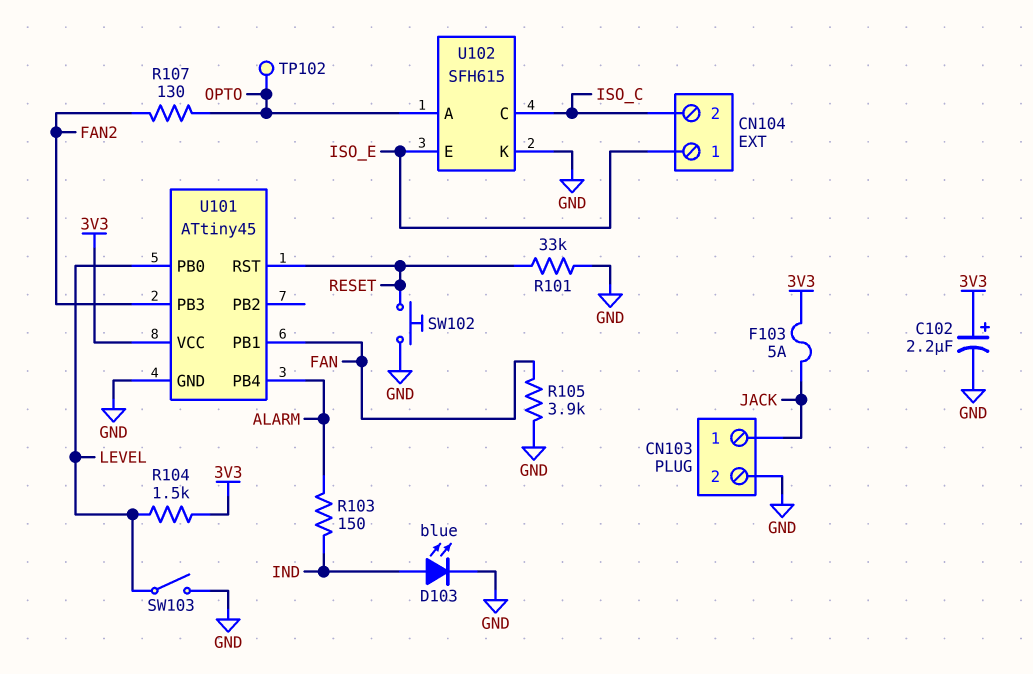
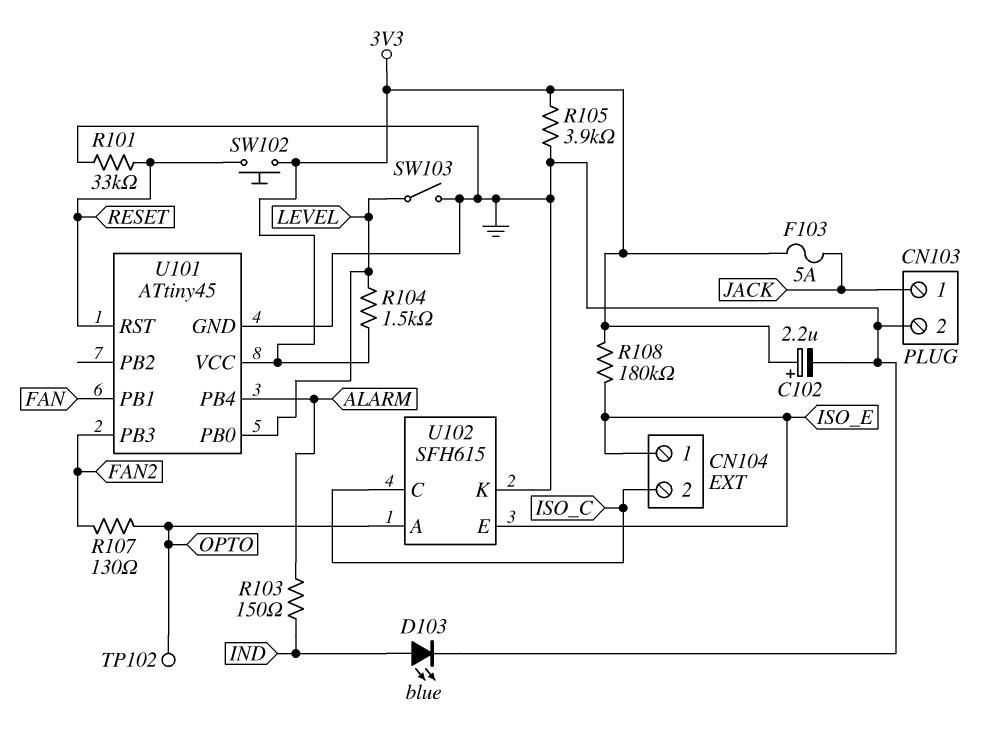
R105: 3.9k (FAN, GND) -> 3.9k (3V3, GND)
R108: none -> 180k (3V3, ISO_E)
SW102: button (GND, RESET) -> button (3V3, RESET)

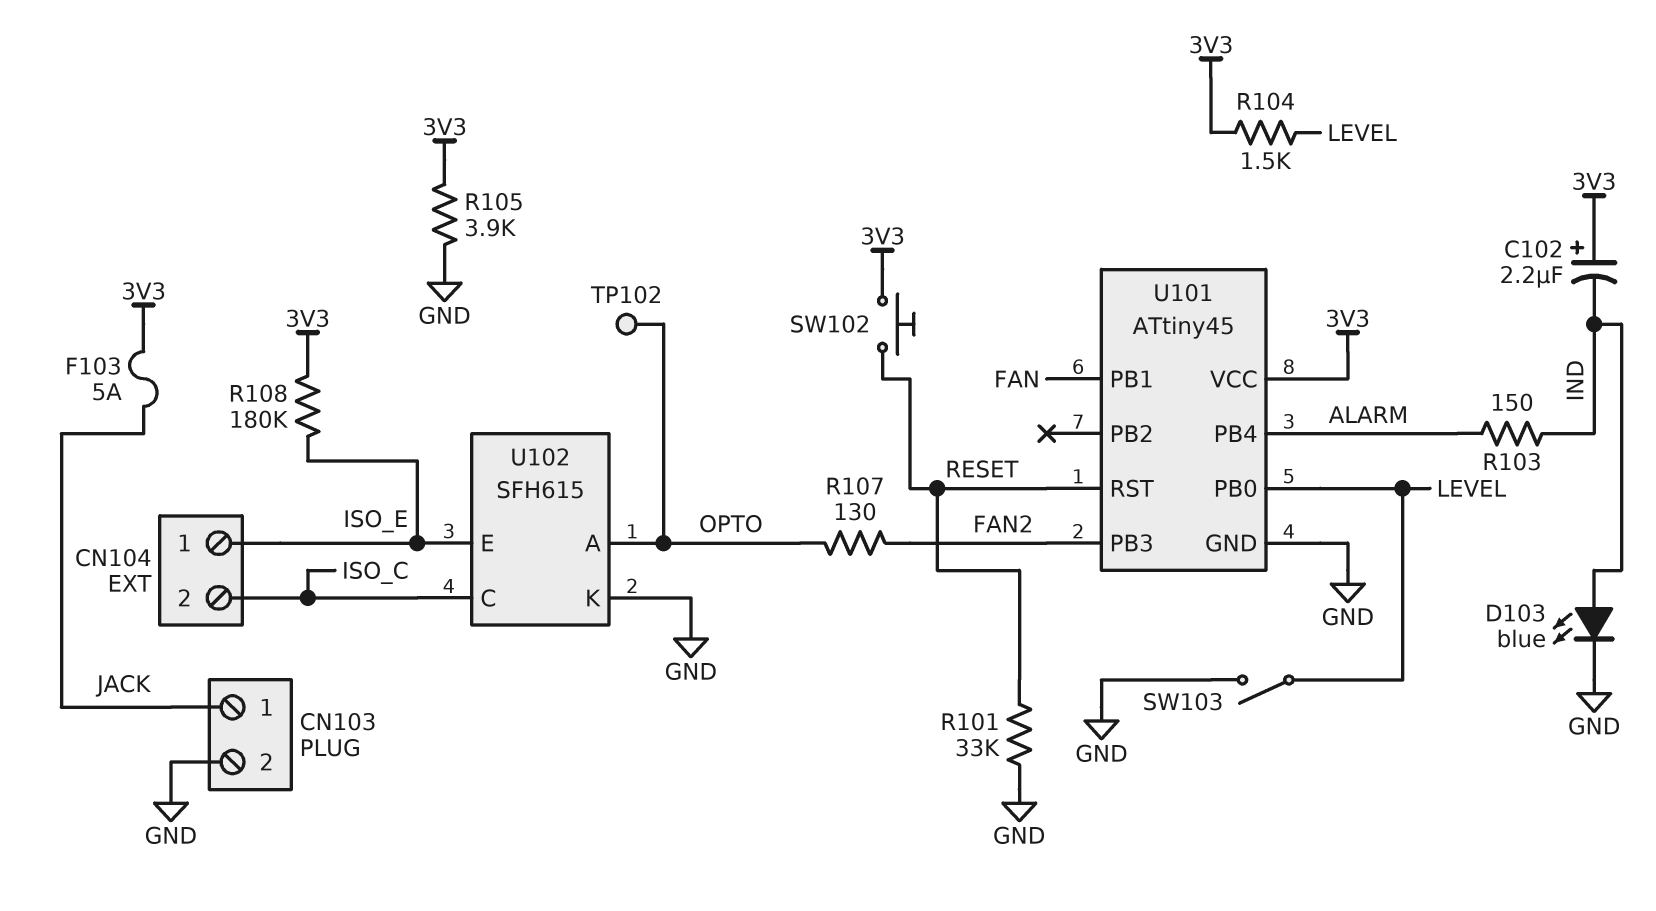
C102: 2.2uF (plus 3V3, minus GND) -> 2.2uF (plus 3V3, minus IND)

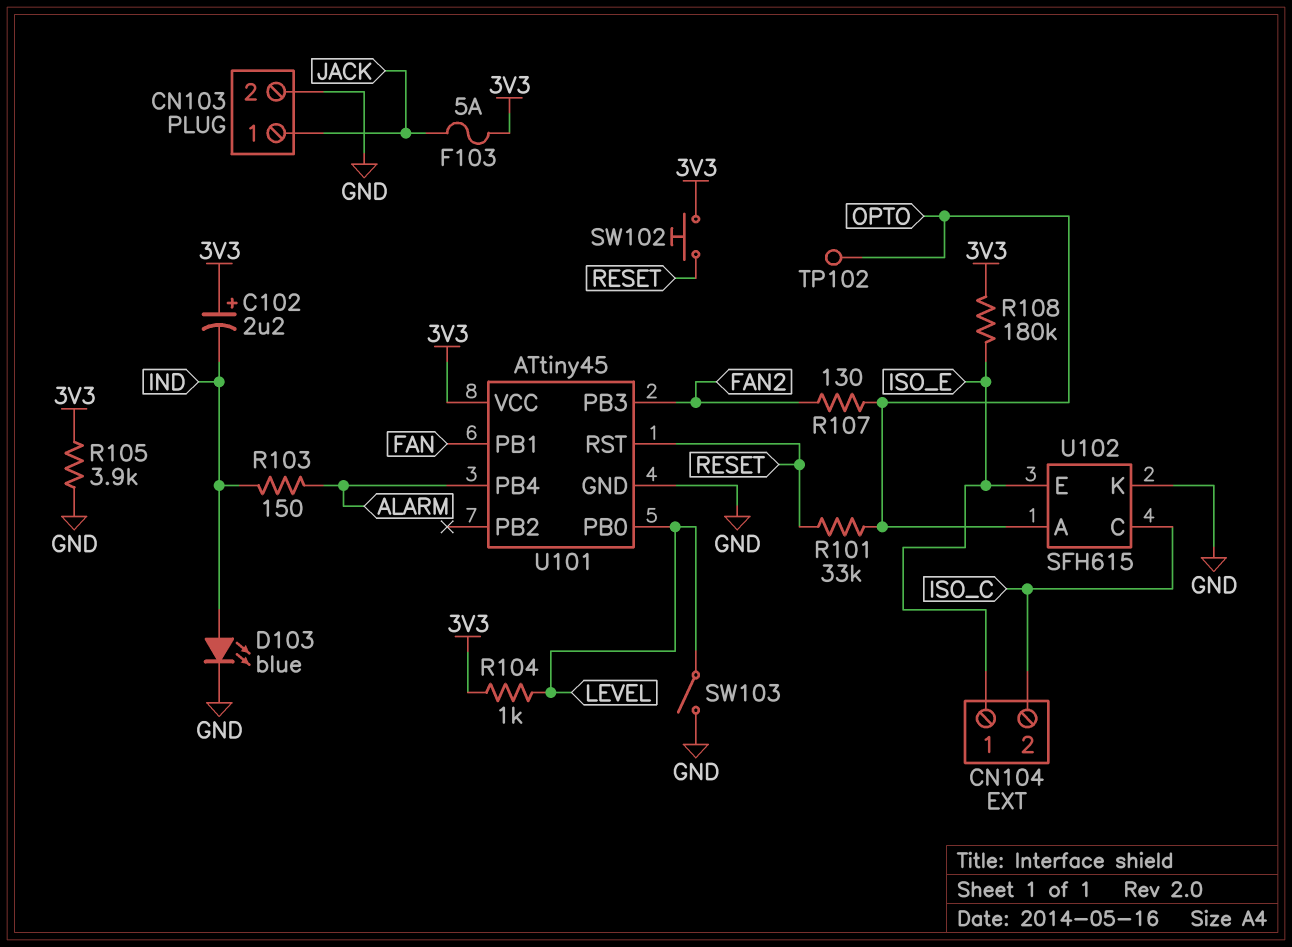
R101: 33k (GND, RESET) -> 33k (OPTO, RESET)
R104: 1.5k (3V3, LEVEL) -> 1k (3V3, LEVEL)

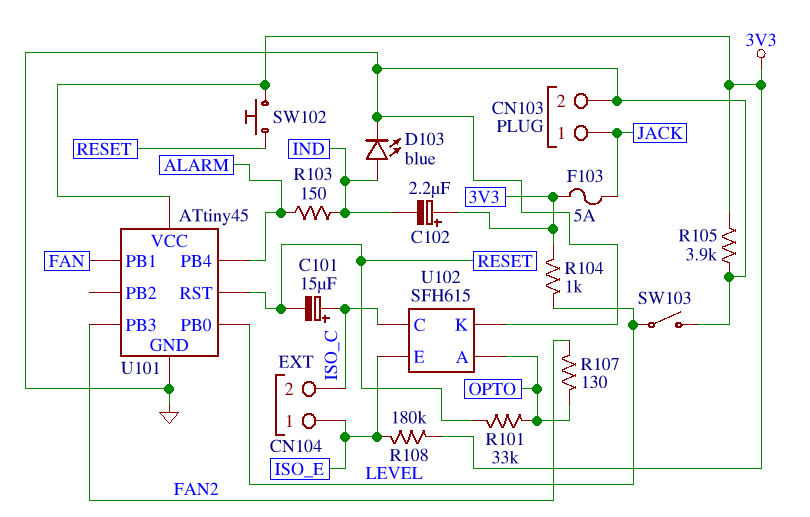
C101: none -> 15uF (plus ISO_C, minus RESET)
TP102: test point (OPTO) -> none

